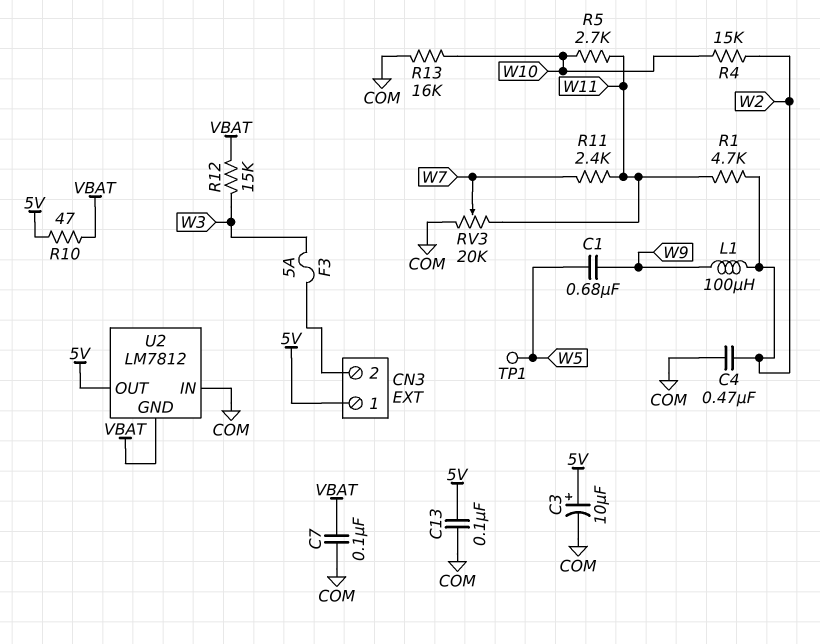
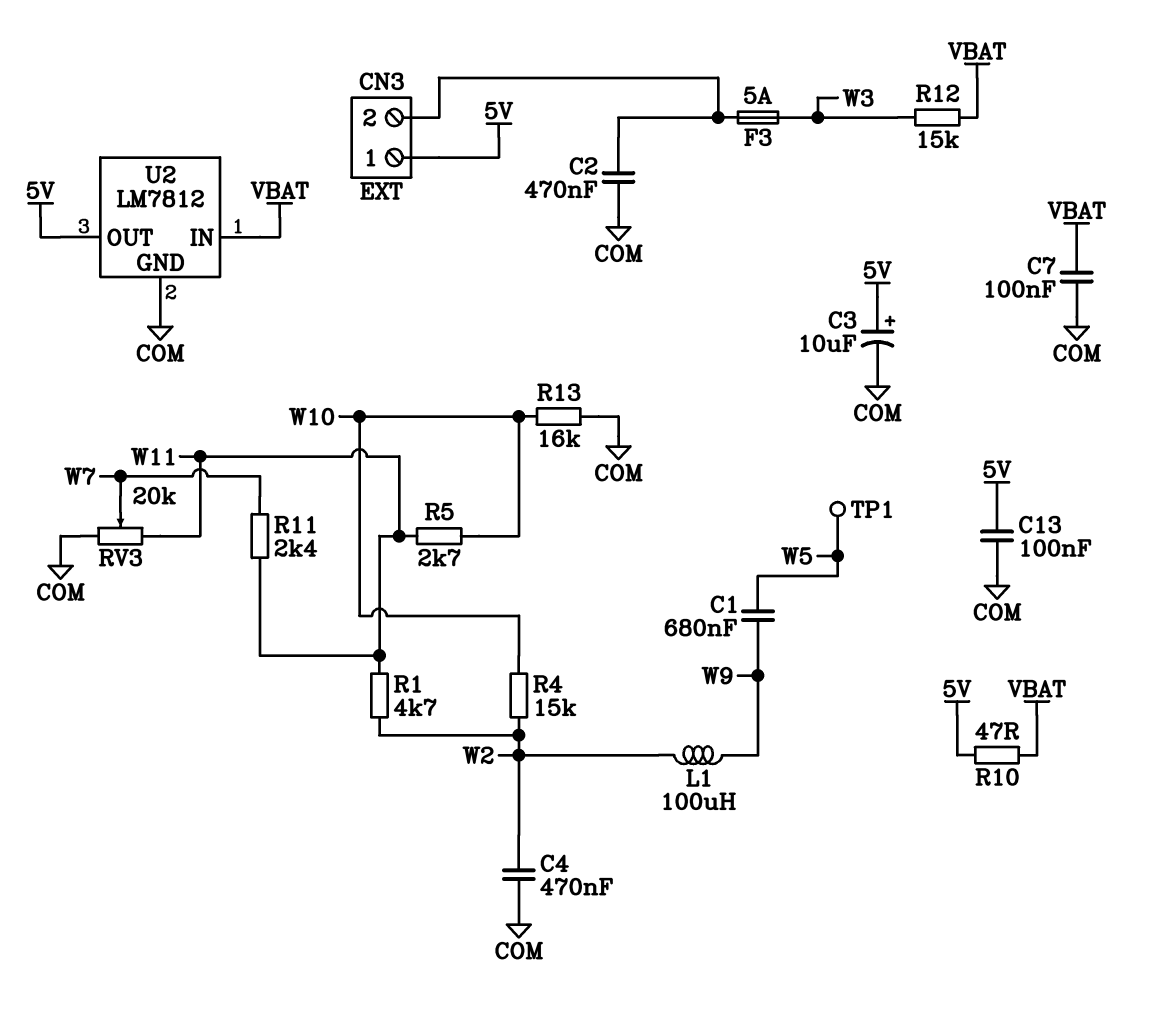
C2: none -> 470nF (CN3/2, COM)
U2 pin GND: VBAT -> COM
U2 pin IN: COM -> VBAT

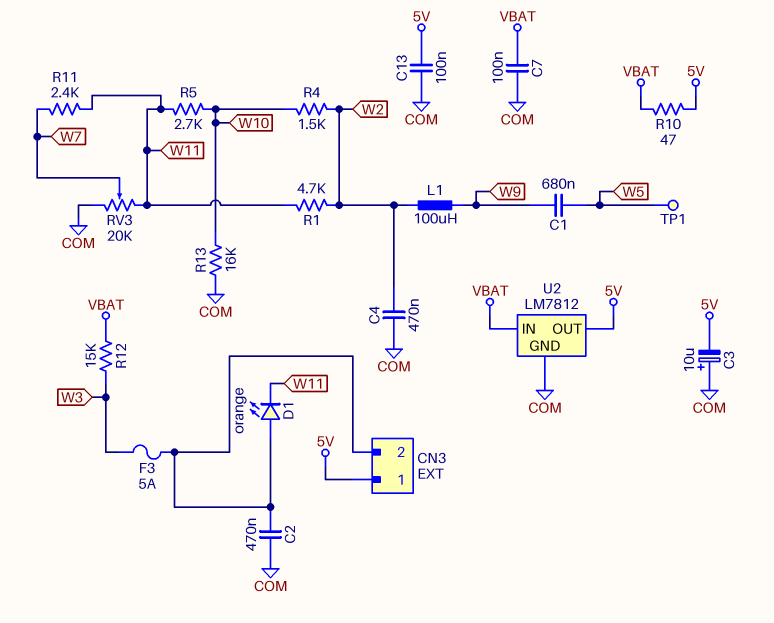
C3: 10uF (plus 5V, minus COM) -> 10uF (plus COM, minus 5V)
D1: none -> LED orange (A CN3/2, K W11)
R4: 15k (W2, W10) -> 1.5k (W2, W10)

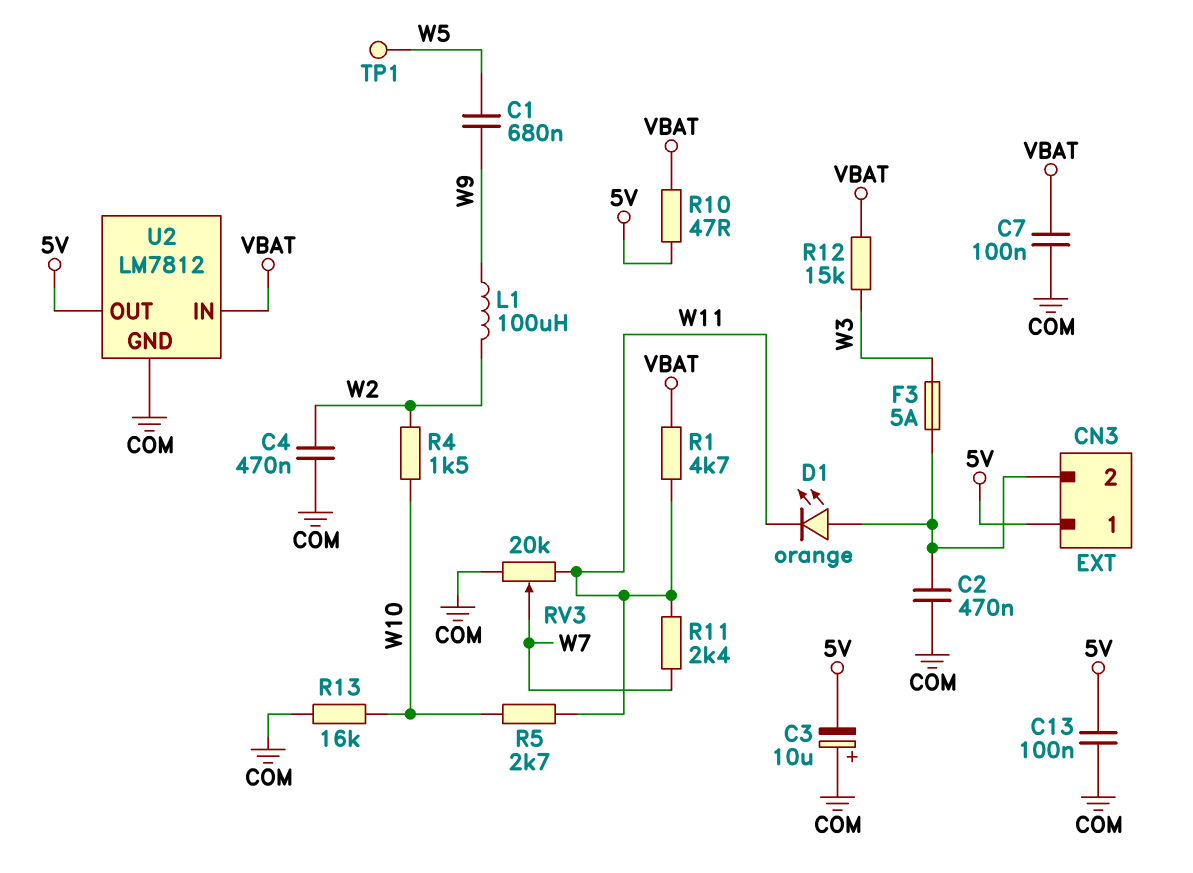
R1: 4.7k (W2, W11) -> 4.7k (VBAT, W11)

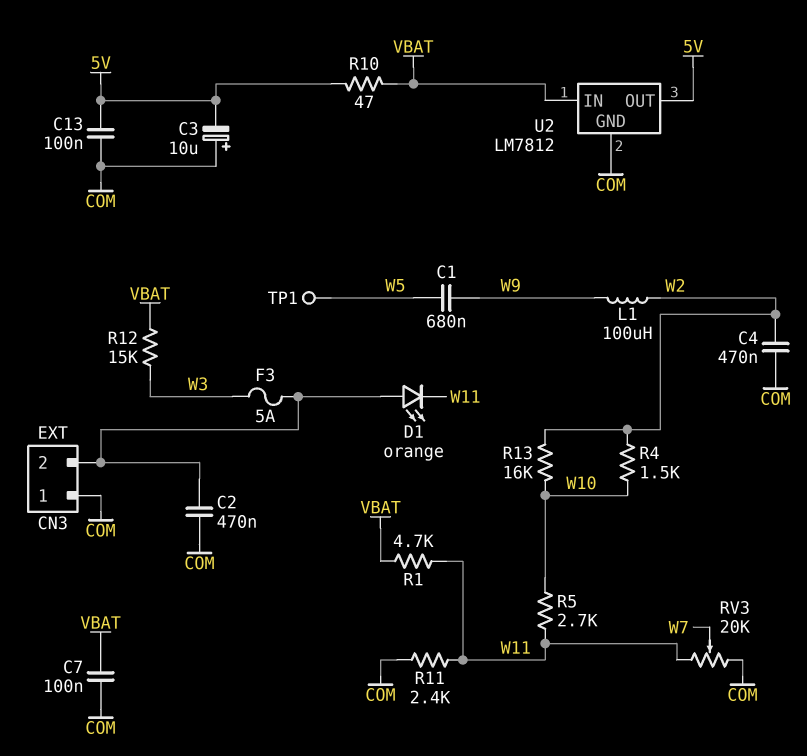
CN3 pin 1: 5V -> COM
R11: 2.4k (W7, W11) -> 2.4k (COM, W11)
R13: 16k (COM, W10) -> 16k (W2, W10)

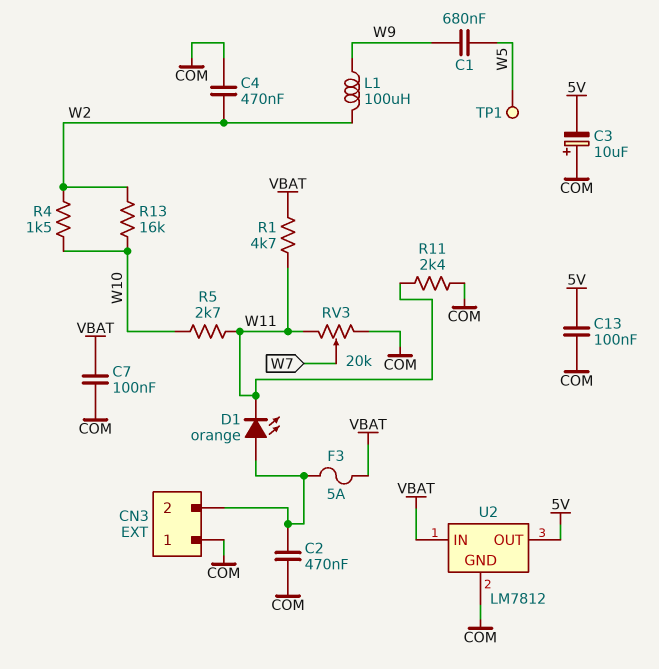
F3: 5A (CN3/2, W3) -> 5A (CN3/2, VBAT)
R10: 47 (5V, VBAT) -> none
R12: 15k (VBAT, W3) -> none

